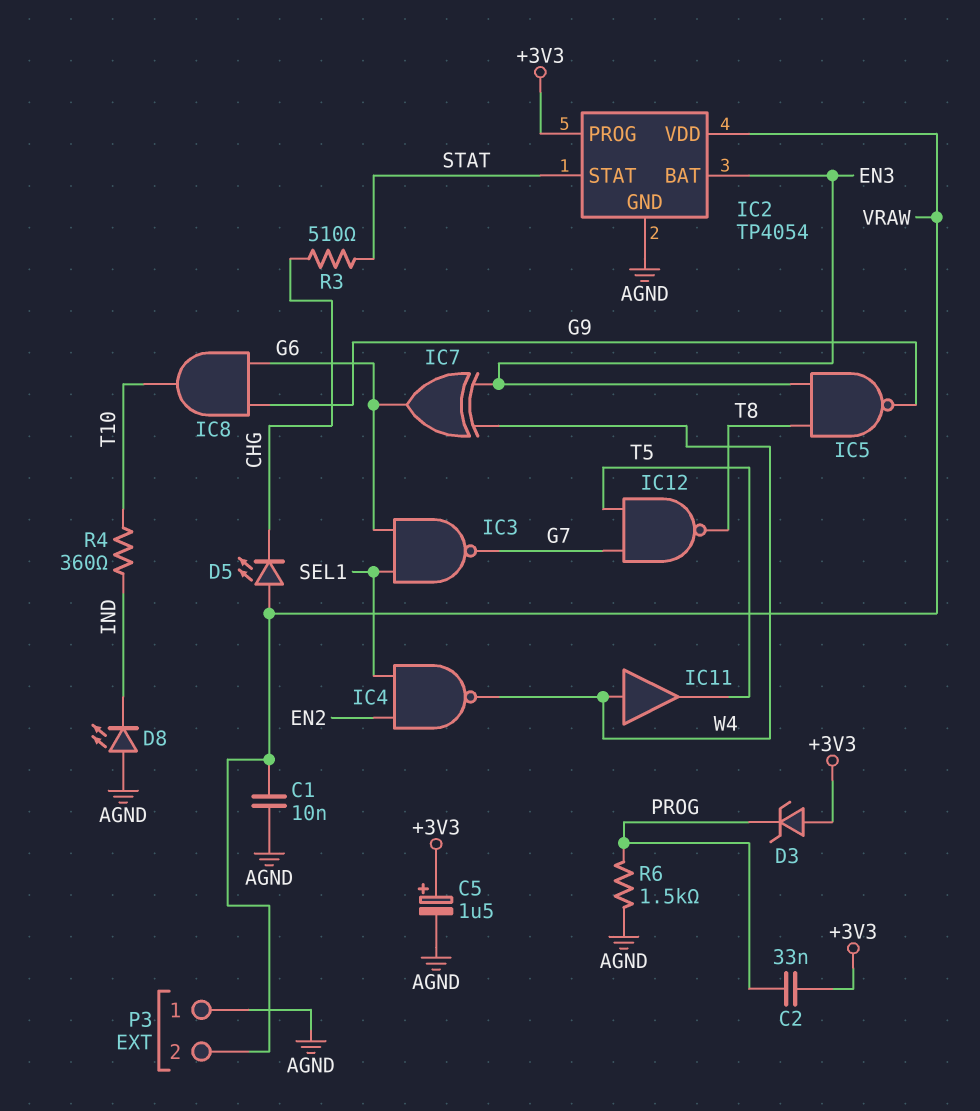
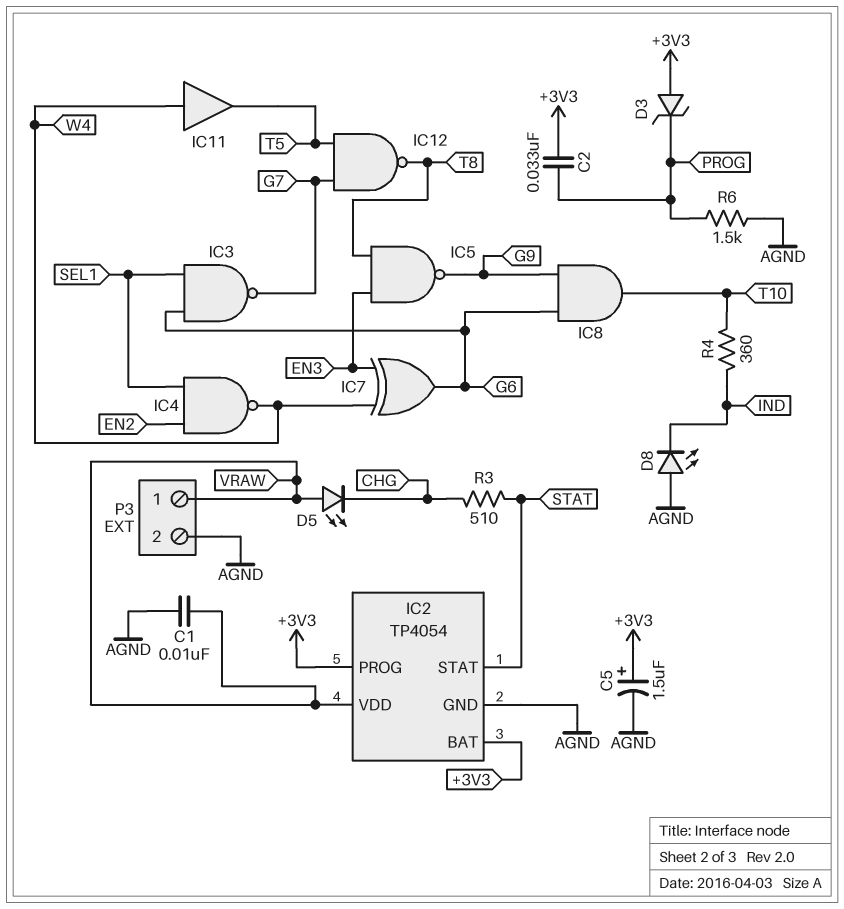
IC2 pin BAT: EN3 -> +3V3
P3 pin 1: AGND -> VRAW
P3 pin 2: VRAW -> AGND

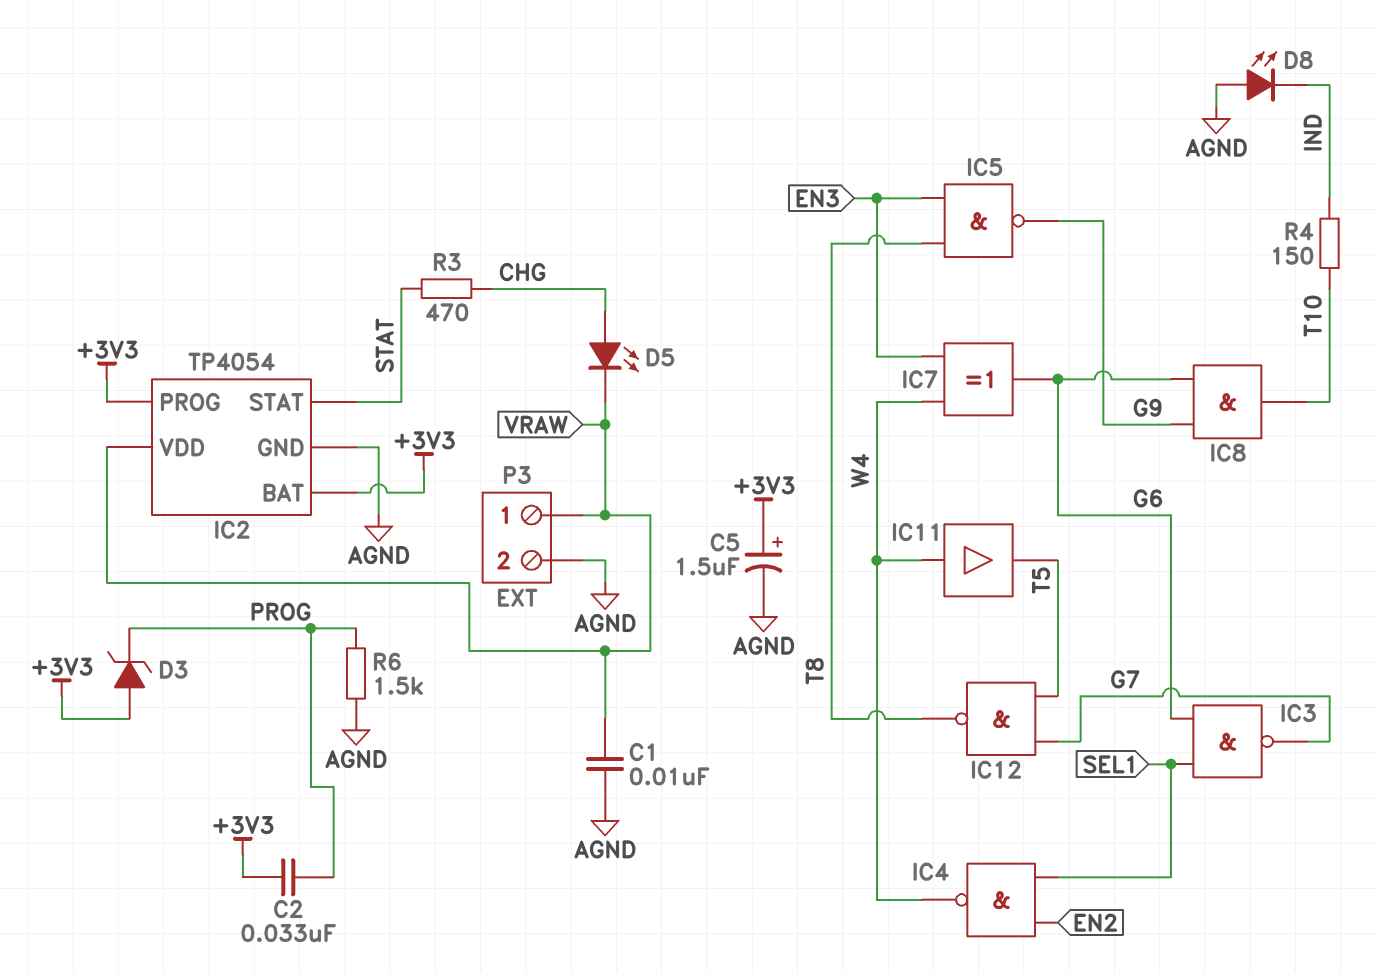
D5: LED (A VRAW, K CHG) -> LED (A CHG, K VRAW)
R3: 510 (CHG, STAT) -> 470 (CHG, STAT)
R4: 360 (IND, T10) -> 150 (IND, T10)

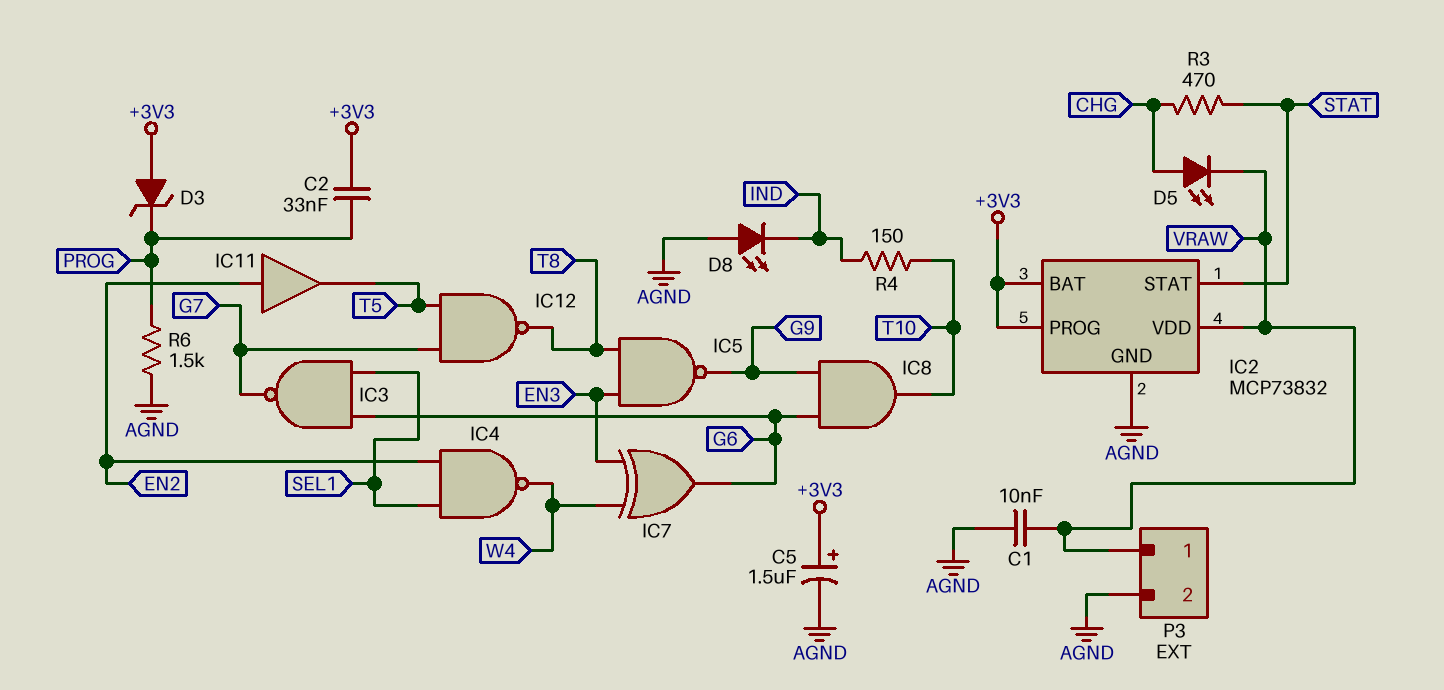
IC2: TP4054 -> MCP73832
IC11: buffer (in W4, out T5) -> buffer (in EN2, out T5)

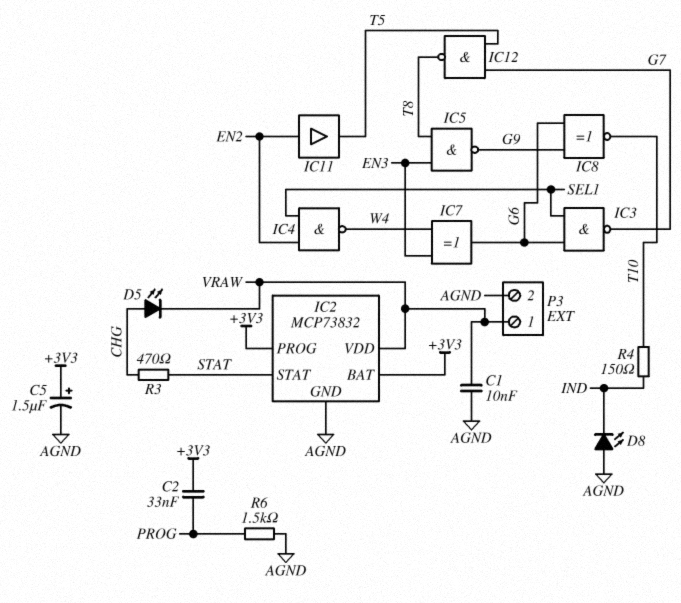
D3: zener (A +3V3, K PROG) -> none
IC8: AND (in G6, in G9, out T10) -> XNOR (in G6, in G9, out T10)

